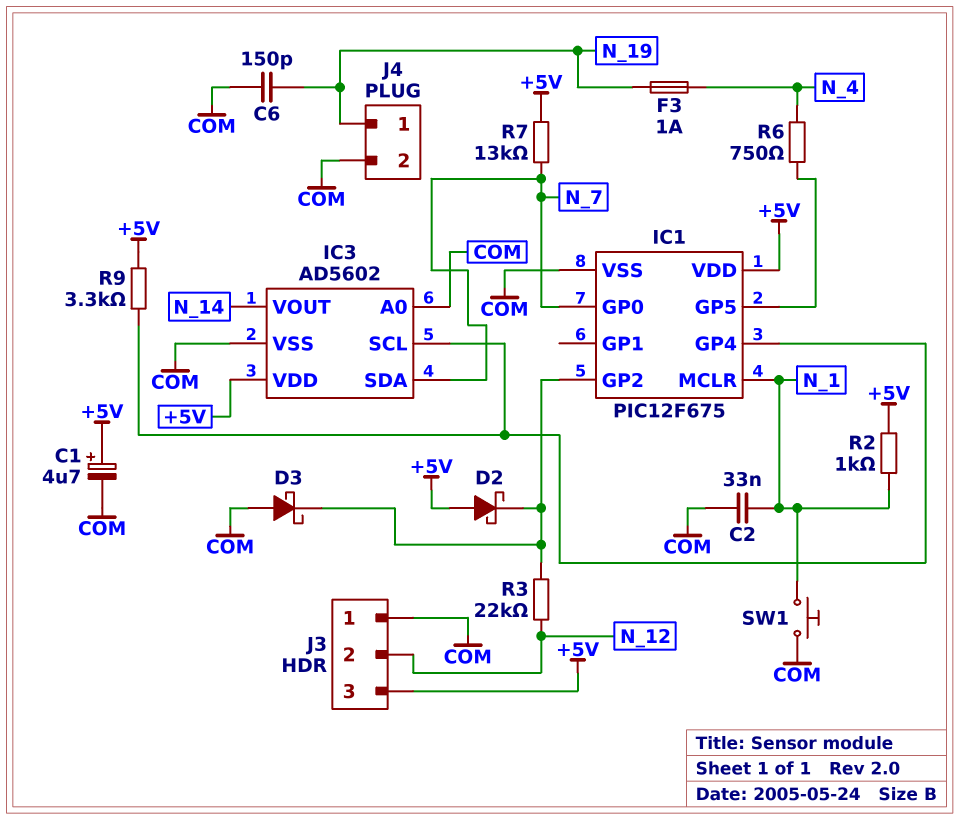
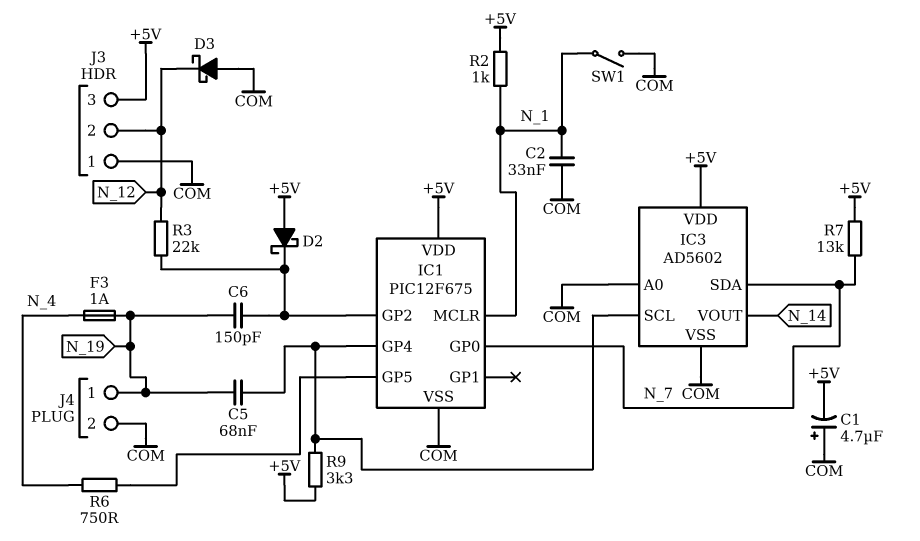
C1: 4.7uF (plus +5V, minus COM) -> 4.7uF (plus COM, minus +5V)
C5: none -> 68nF (IC1/GP4, N_19)
C6: 150pF (COM, N_19) -> 150pF (IC1/GP2, N_19)
D3: schottky (A COM, K IC1/GP2) -> schottky (A COM, K N_12)
SW1: button (COM, N_1) -> switch (COM, N_1)

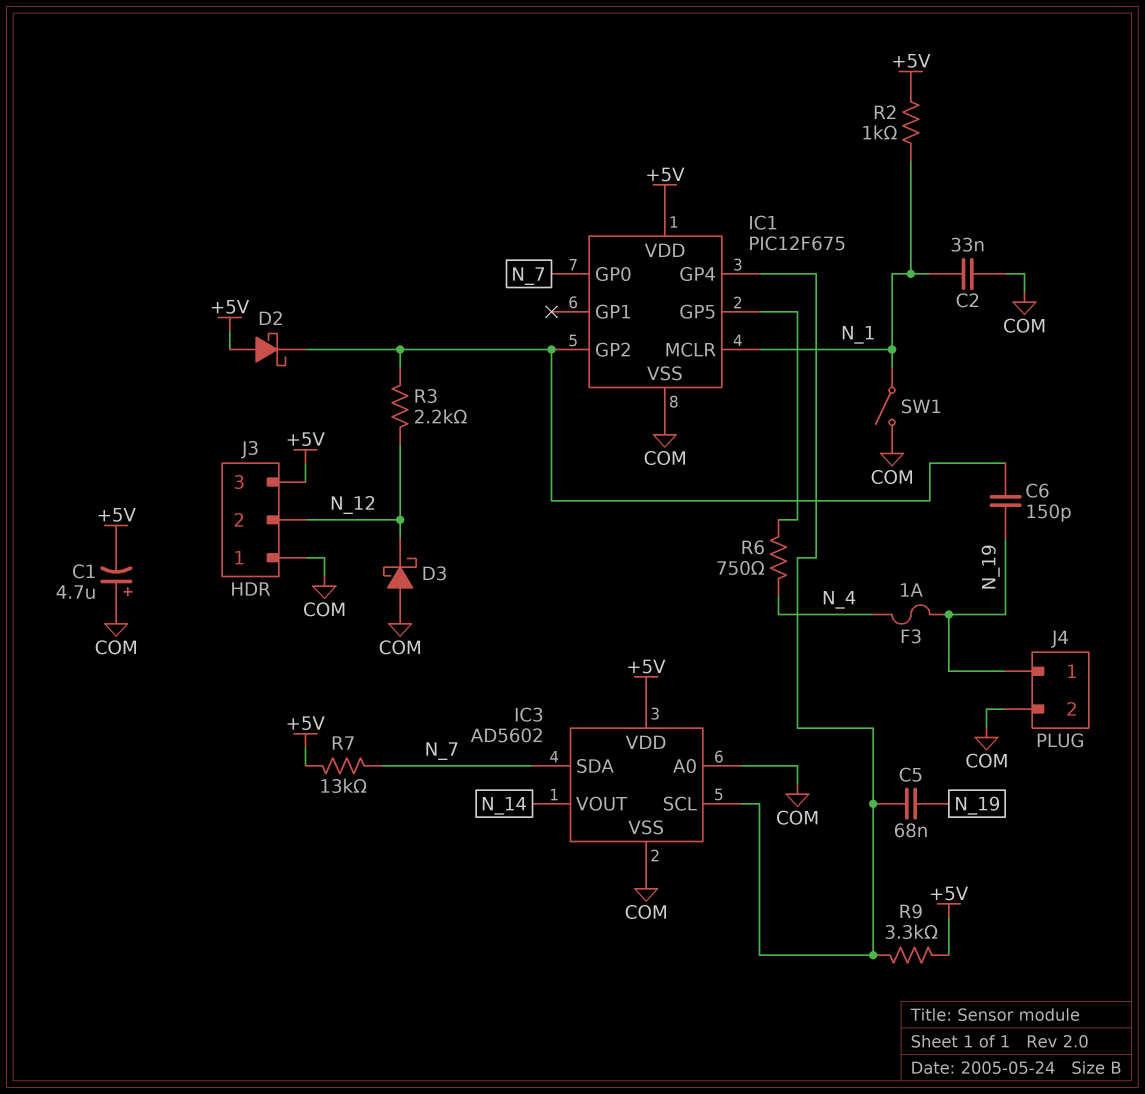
R3: 22k (IC1/GP2, N_12) -> 2.2k (IC1/GP2, N_12)

